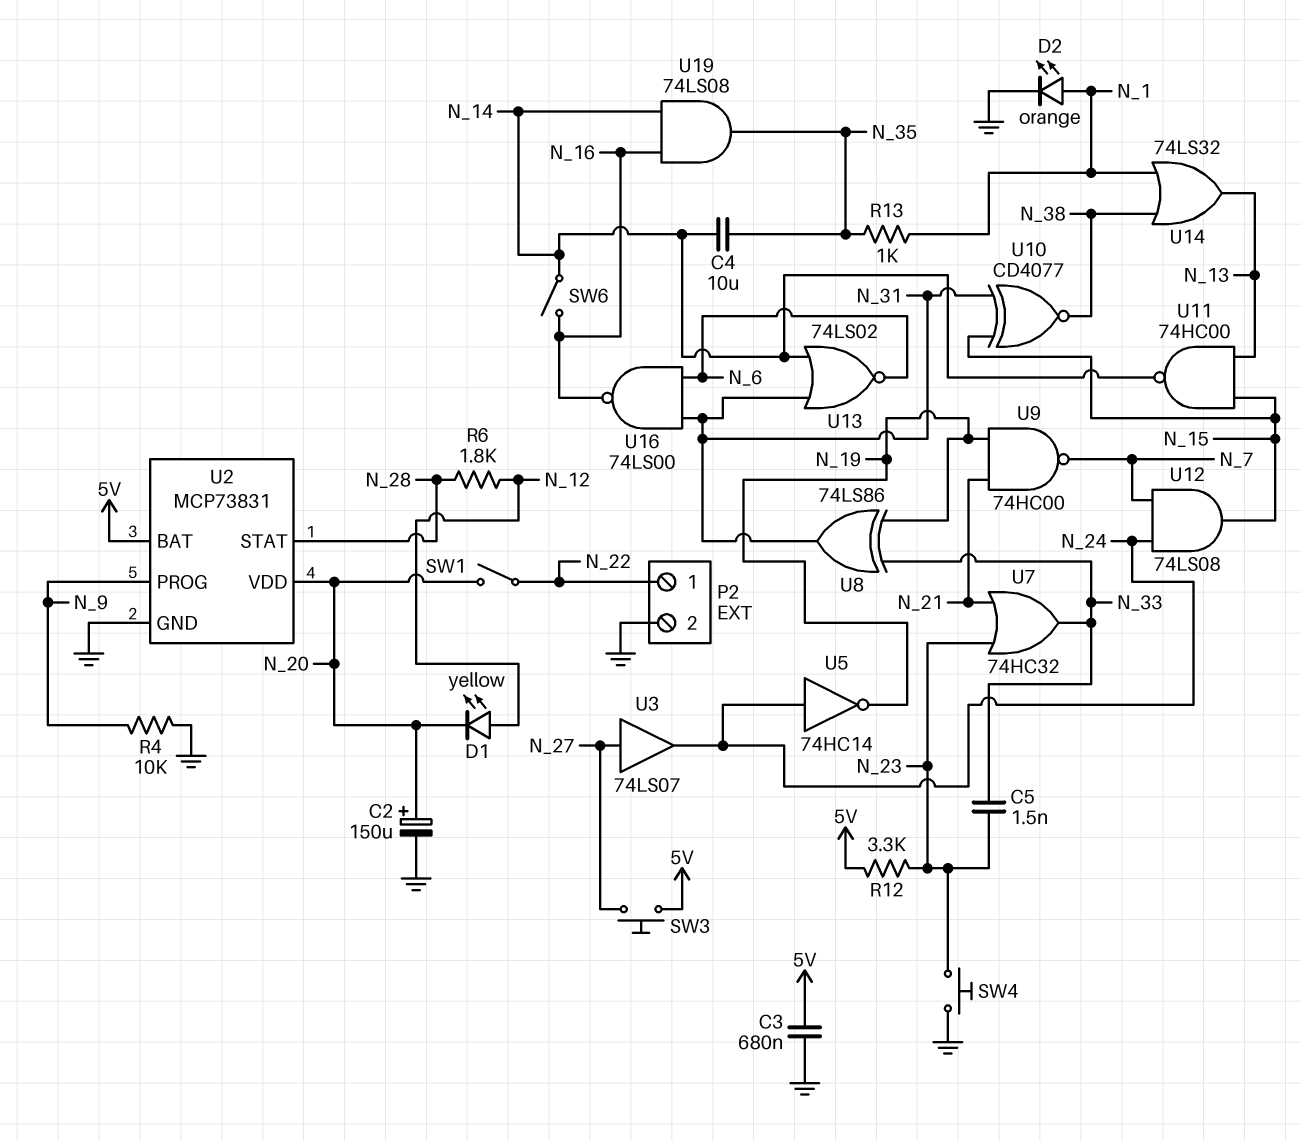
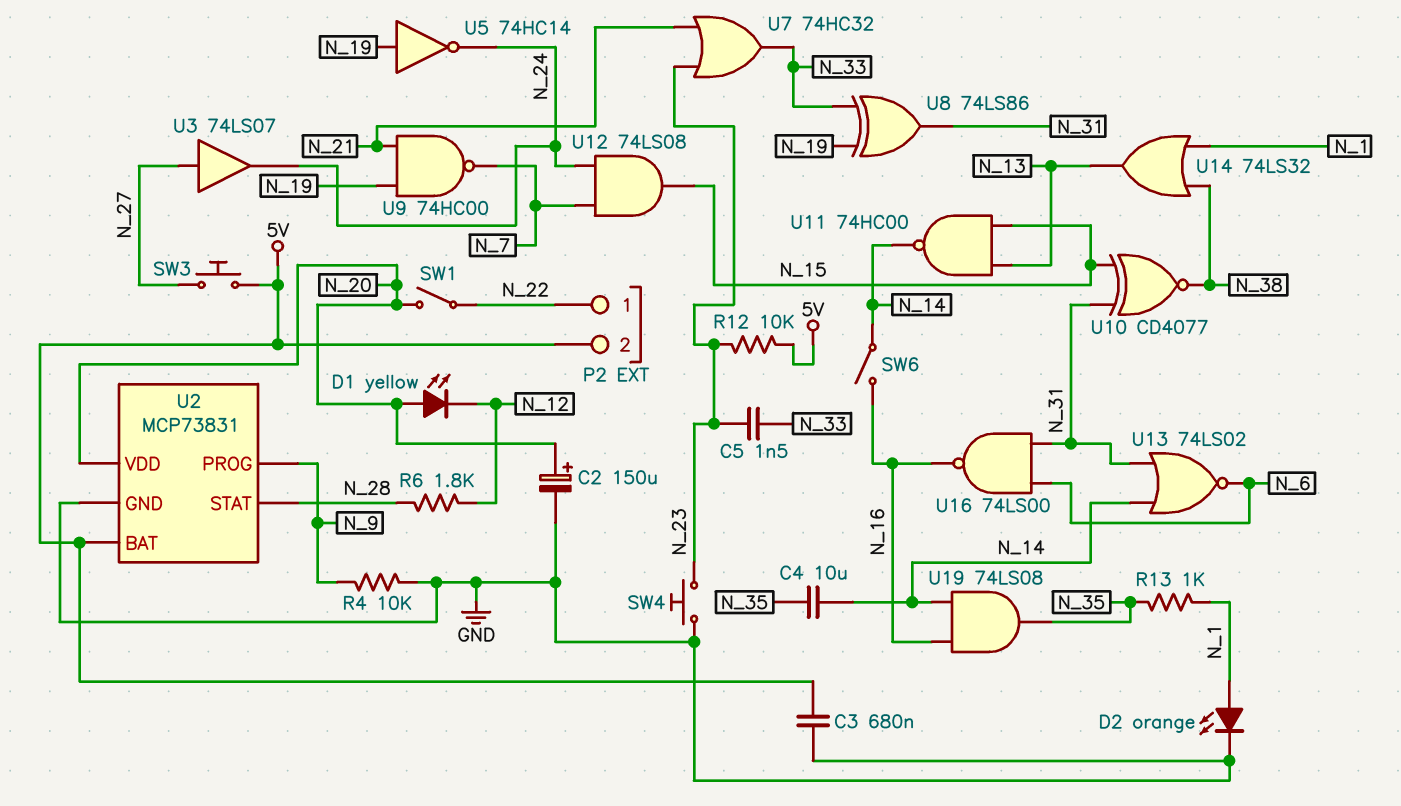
D1: LED yellow (A N_12, K N_20) -> LED yellow (A N_20, K N_12)
P2 pin 2: GND -> 5V
R12: 3.3k (5V, N_23) -> 10k (5V, N_23)
U5: NOT 74HC14 (in N_24, out N_19) -> NOT 74HC14 (in N_19, out N_24)

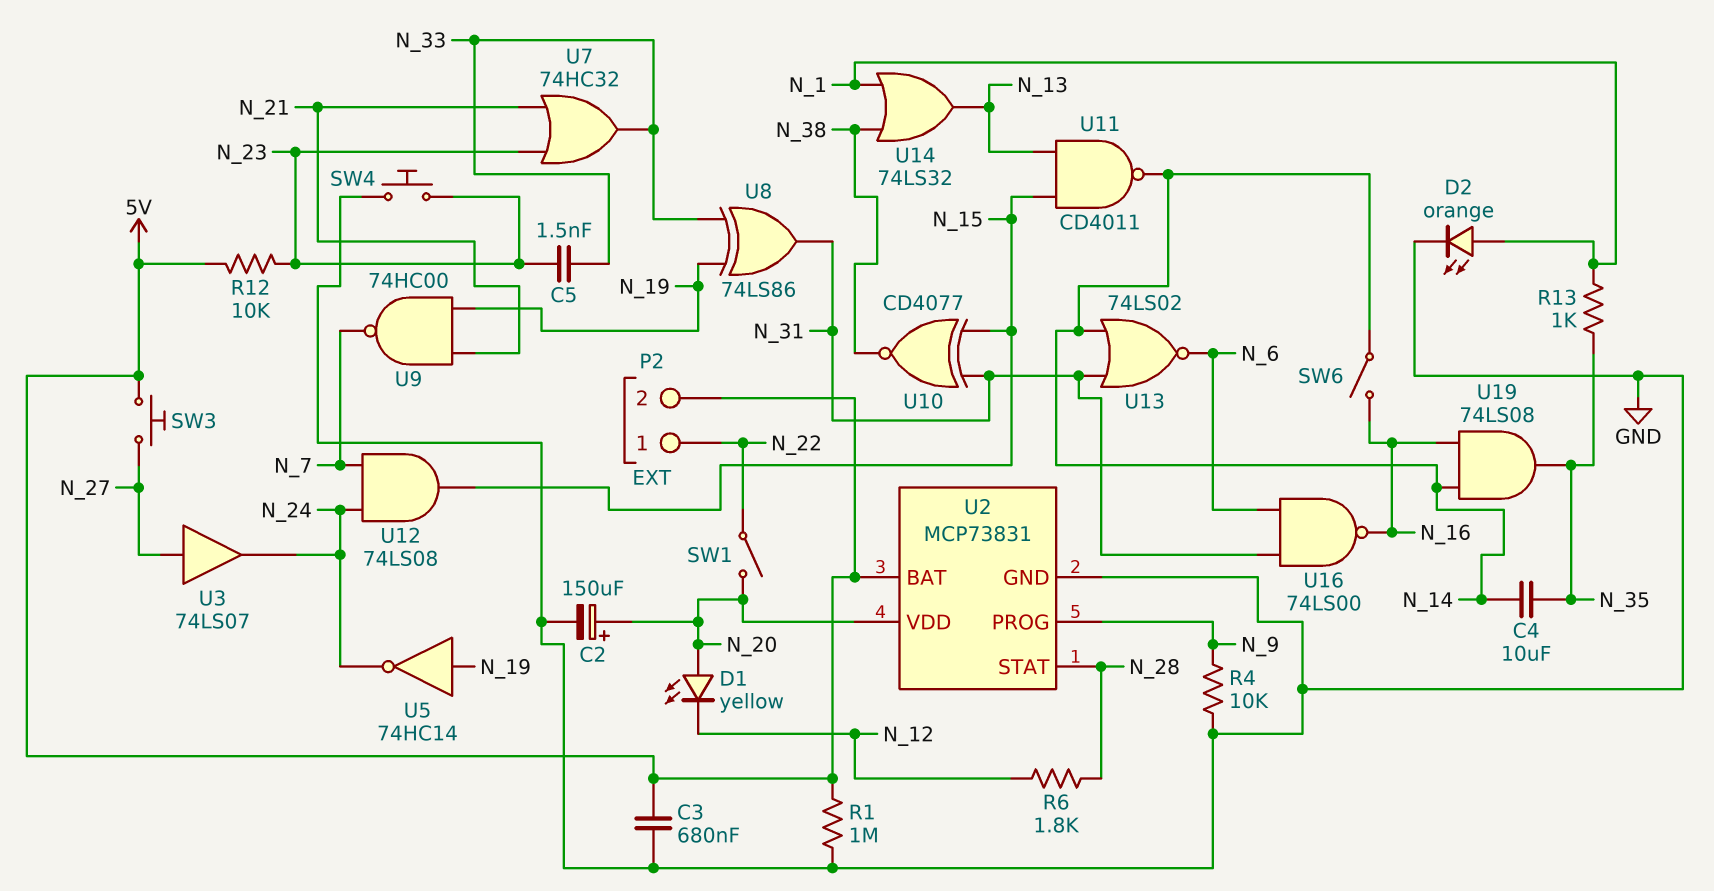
R1: none -> 1M (5V, GND)
U11: NAND 74HC00 (in N_13, in N_15, out N_14) -> NAND CD4011 (in N_13, in N_15, out N_14)

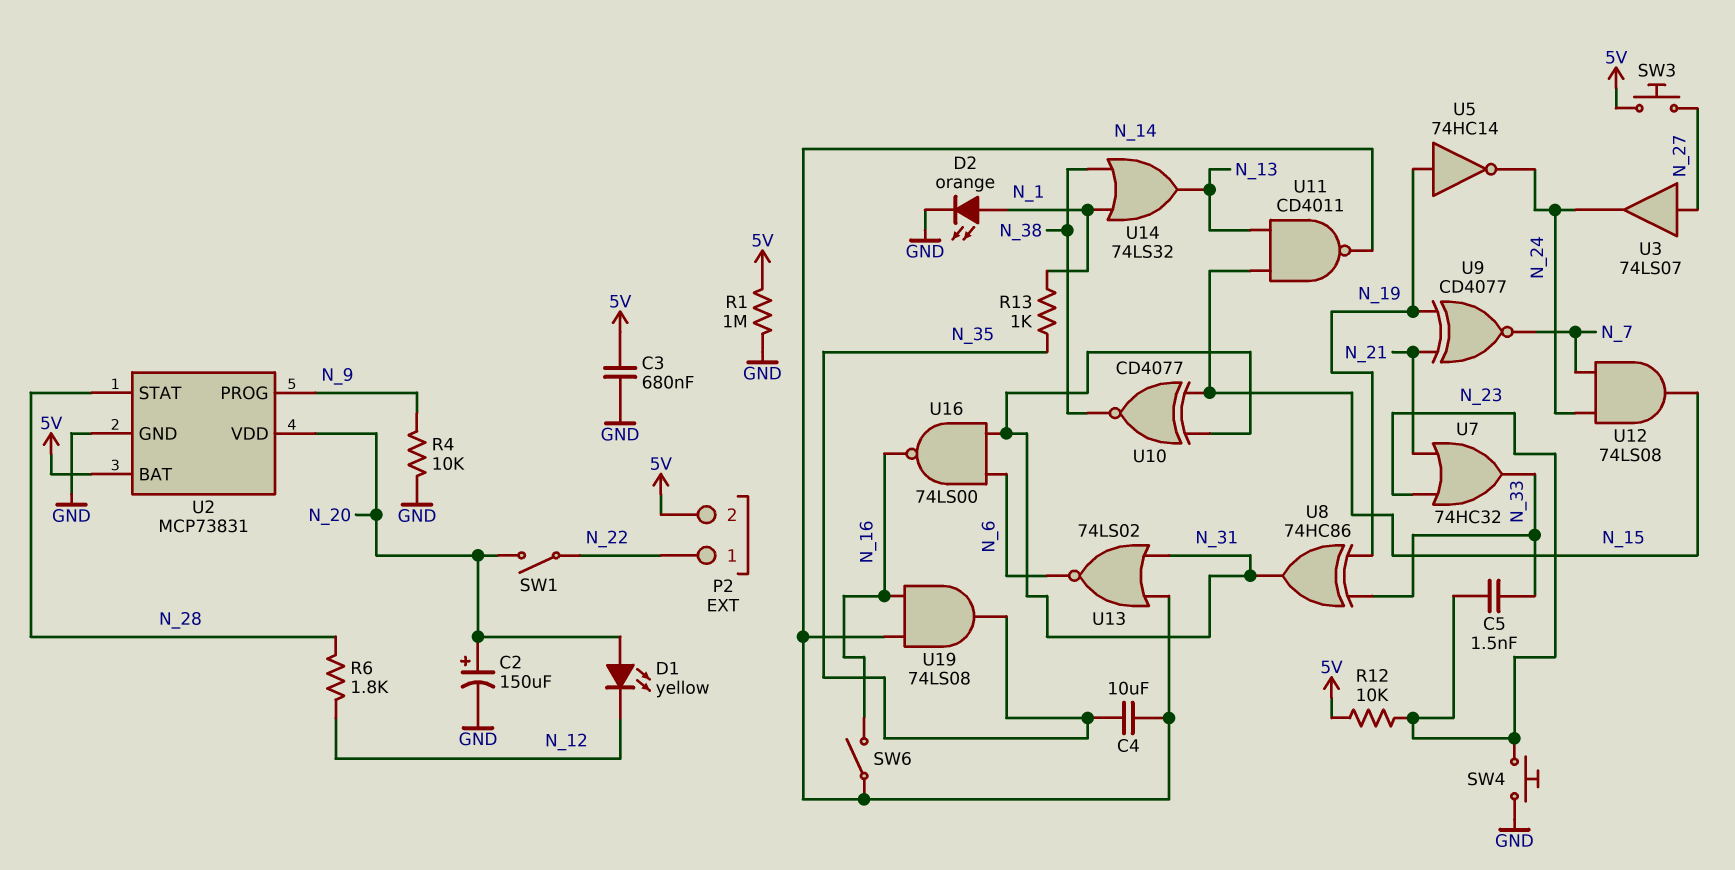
U8: XOR 74LS86 (in N_19, in N_33, out N_31) -> XOR 74HC86 (in N_19, in N_33, out N_31)
U9: NAND 74HC00 (in N_19, in N_21, out N_7) -> XNOR CD4077 (in N_19, in N_21, out N_7)

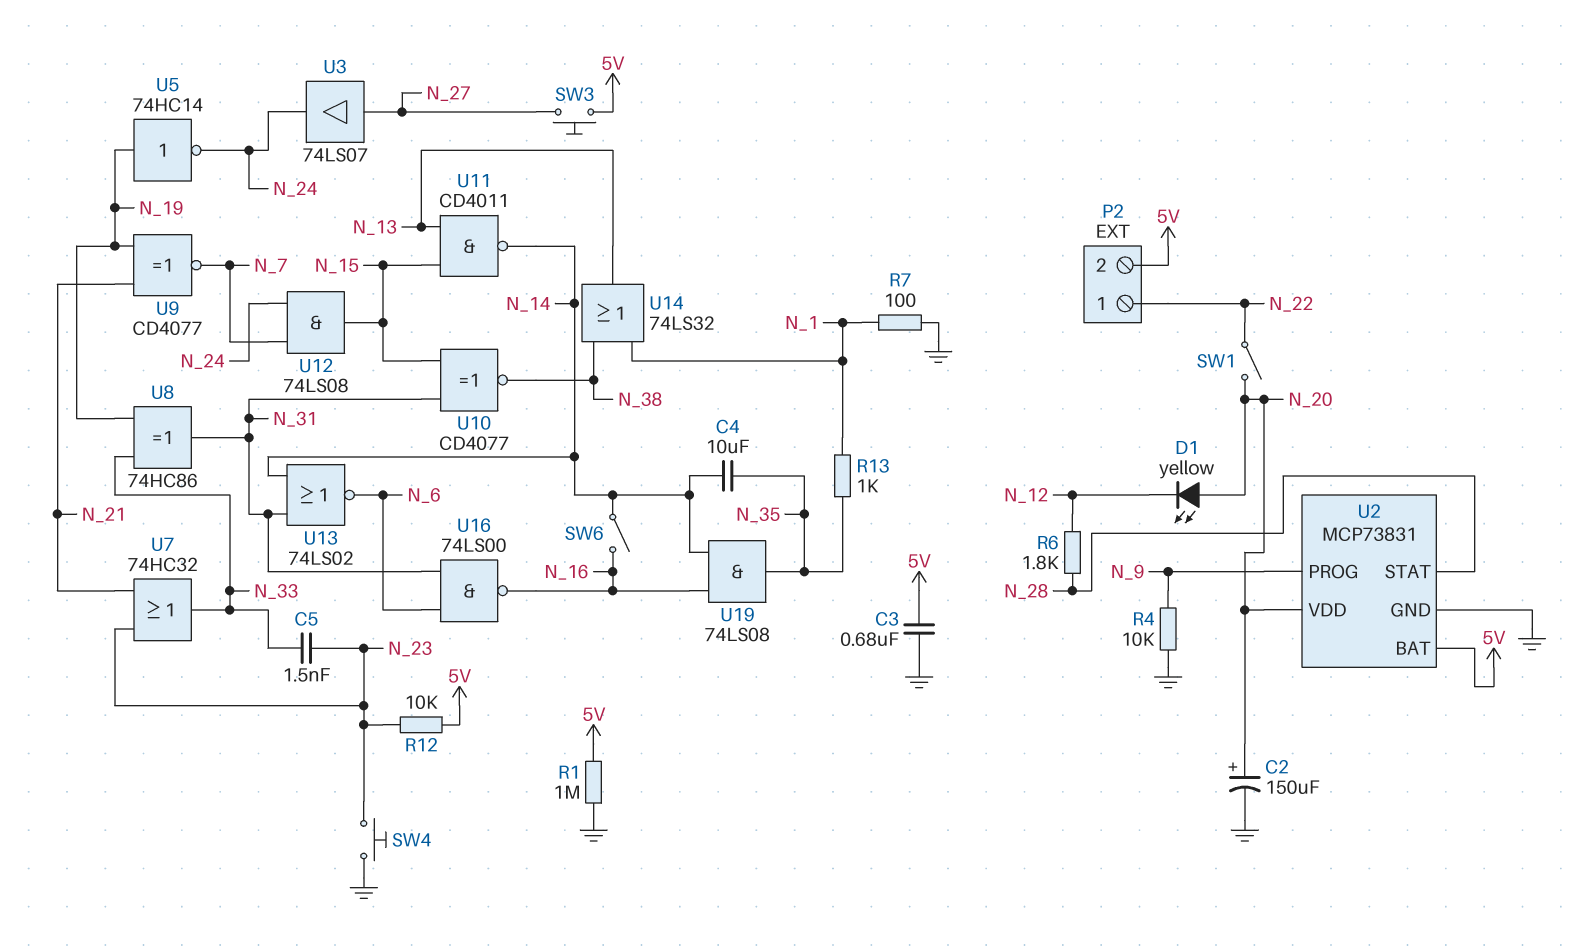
D2: LED orange (A N_1, K GND) -> none
R7: none -> 100 (GND, N_1)

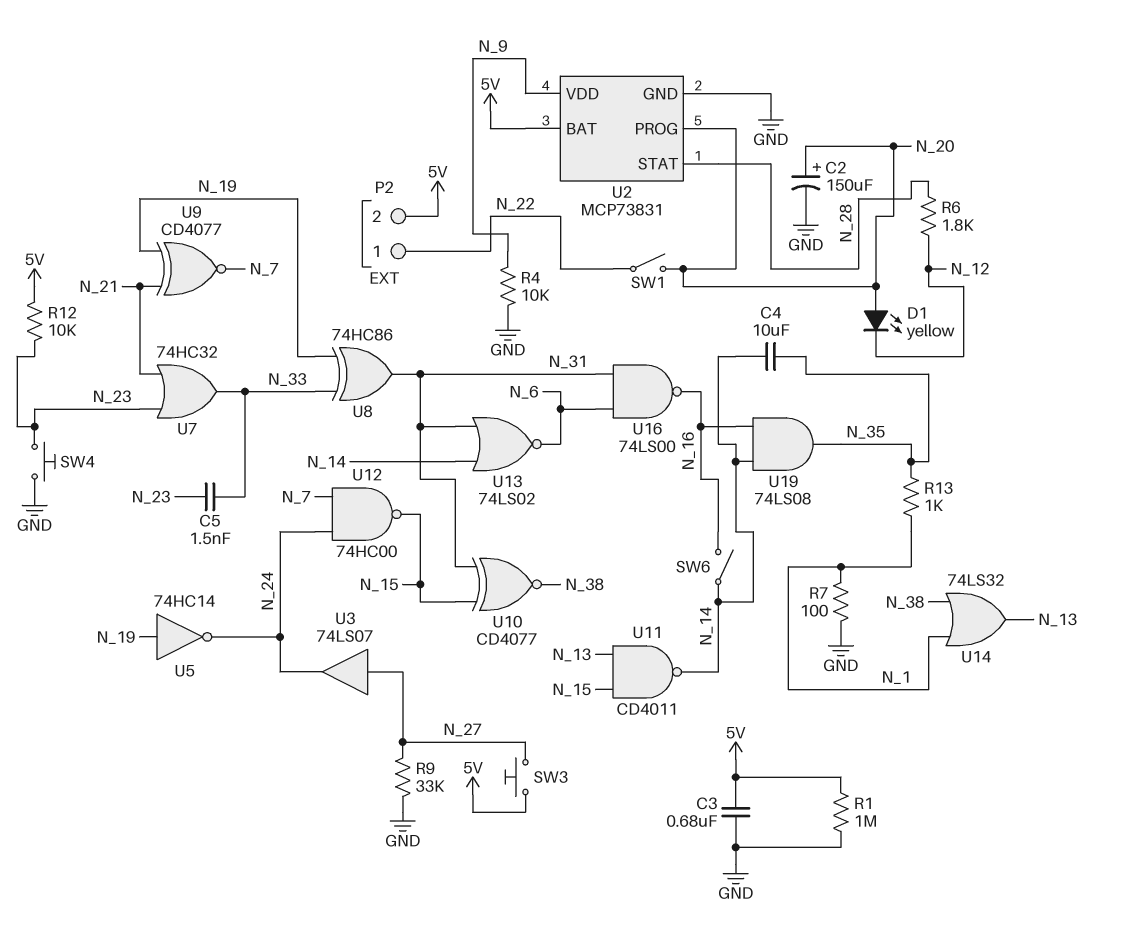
R9: none -> 33k (GND, N_27)
U2 pin PROG: N_9 -> N_20
U2 pin VDD: N_20 -> N_9
U12: AND 74LS08 (in N_7, in N_24, out N_15) -> NAND 74HC00 (in N_7, in N_24, out N_15)

